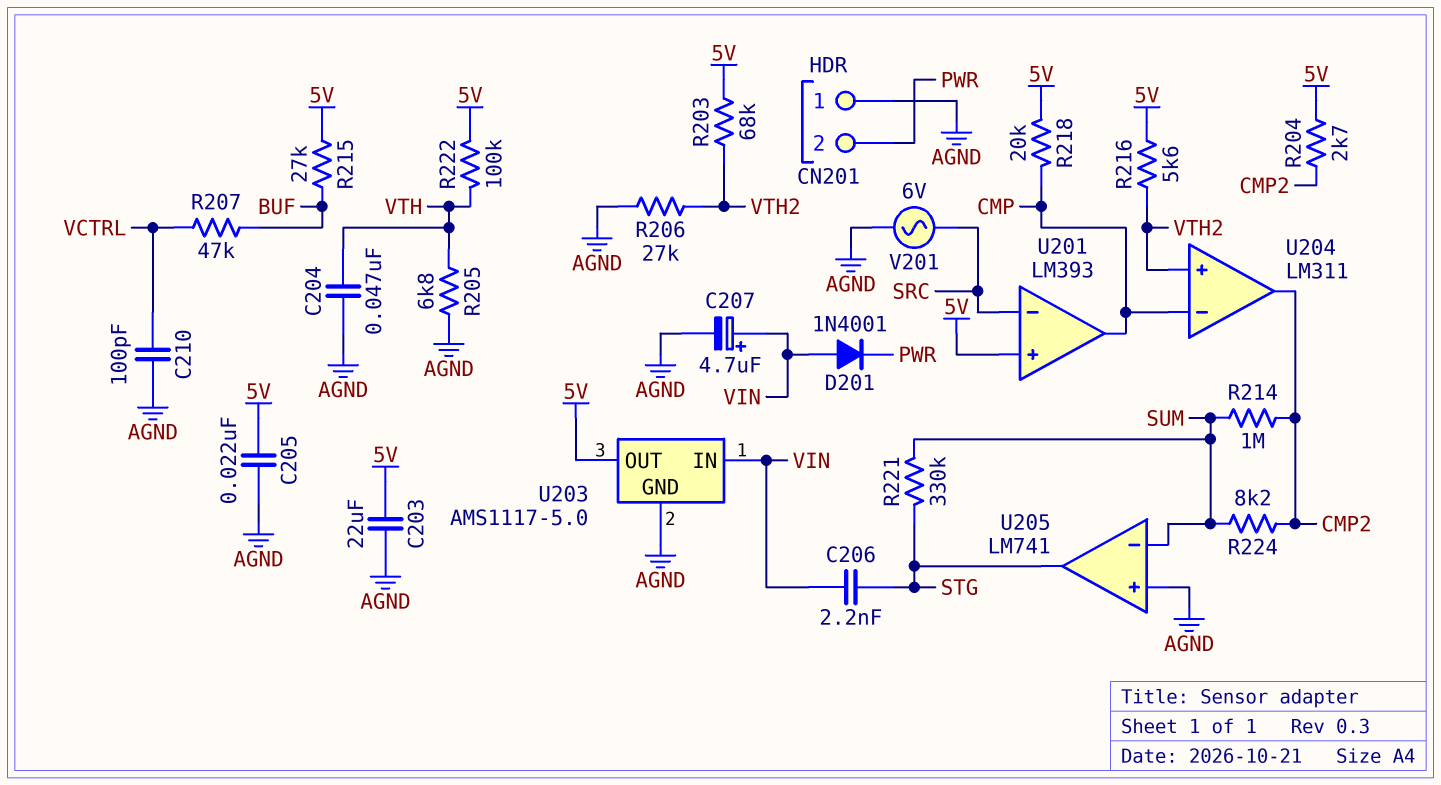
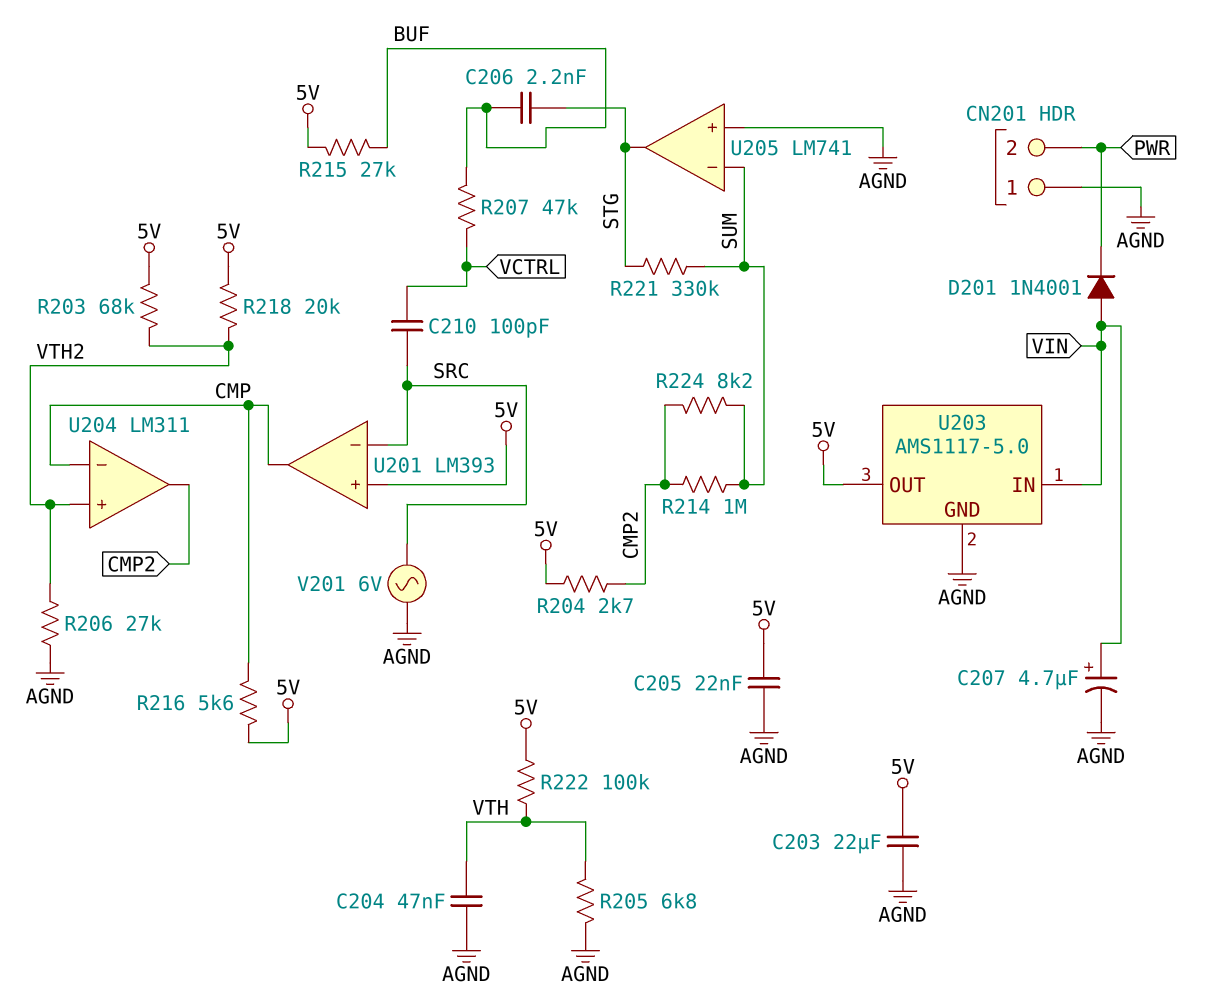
C206: 2.2nF (STG, VIN) -> 2.2nF (BUF, STG)
C210: 100pF (AGND, VCTRL) -> 100pF (SRC, VCTRL)
R216: 5.6k (5V, VTH2) -> 5.6k (5V, CMP)
R218: 20k (5V, CMP) -> 20k (5V, VTH2)

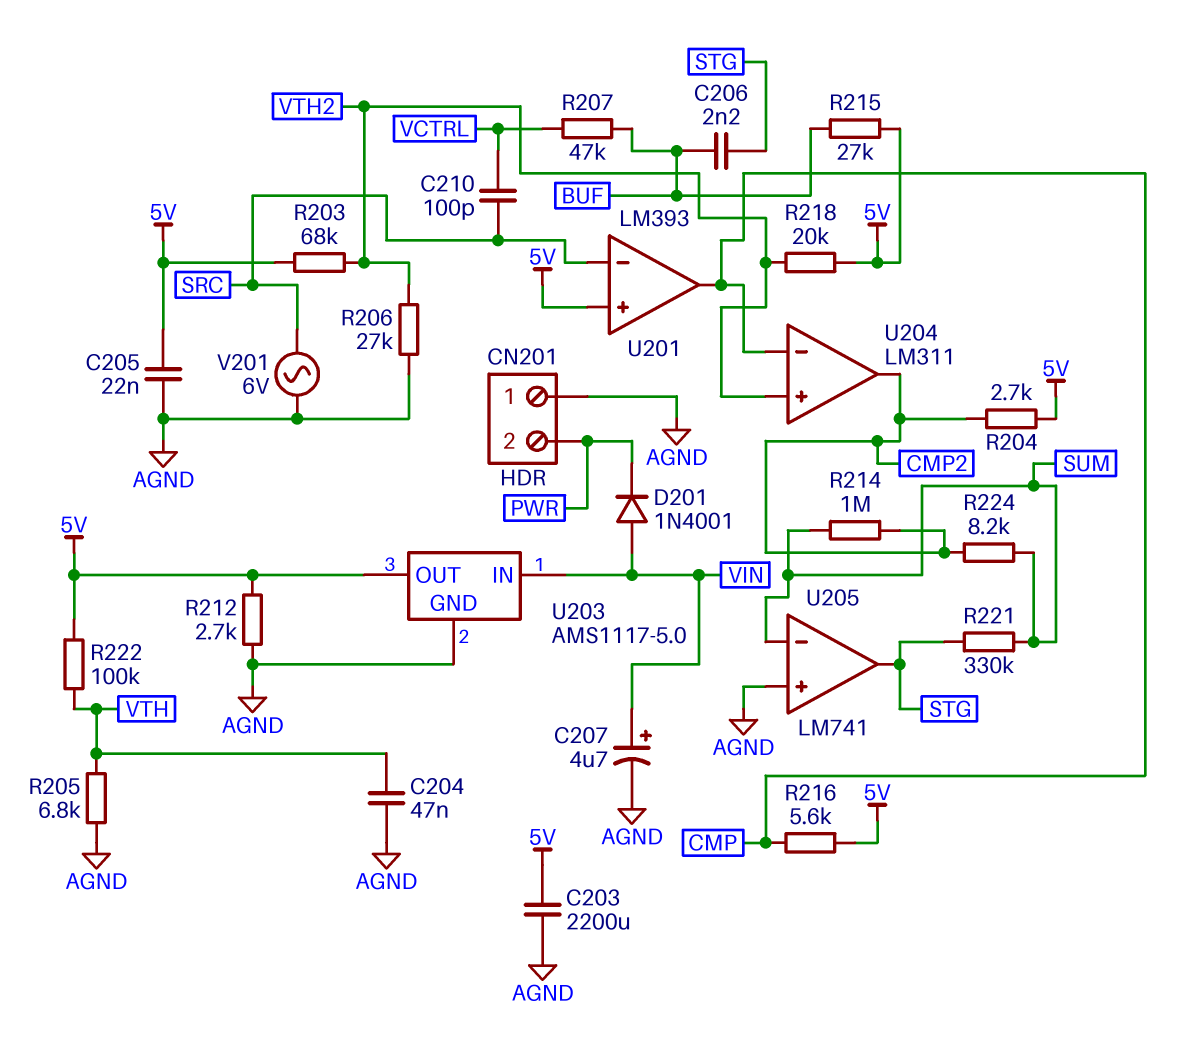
C203: 22uF (5V, AGND) -> 2200uF (5V, AGND)
R212: none -> 2.7k (5V, AGND)

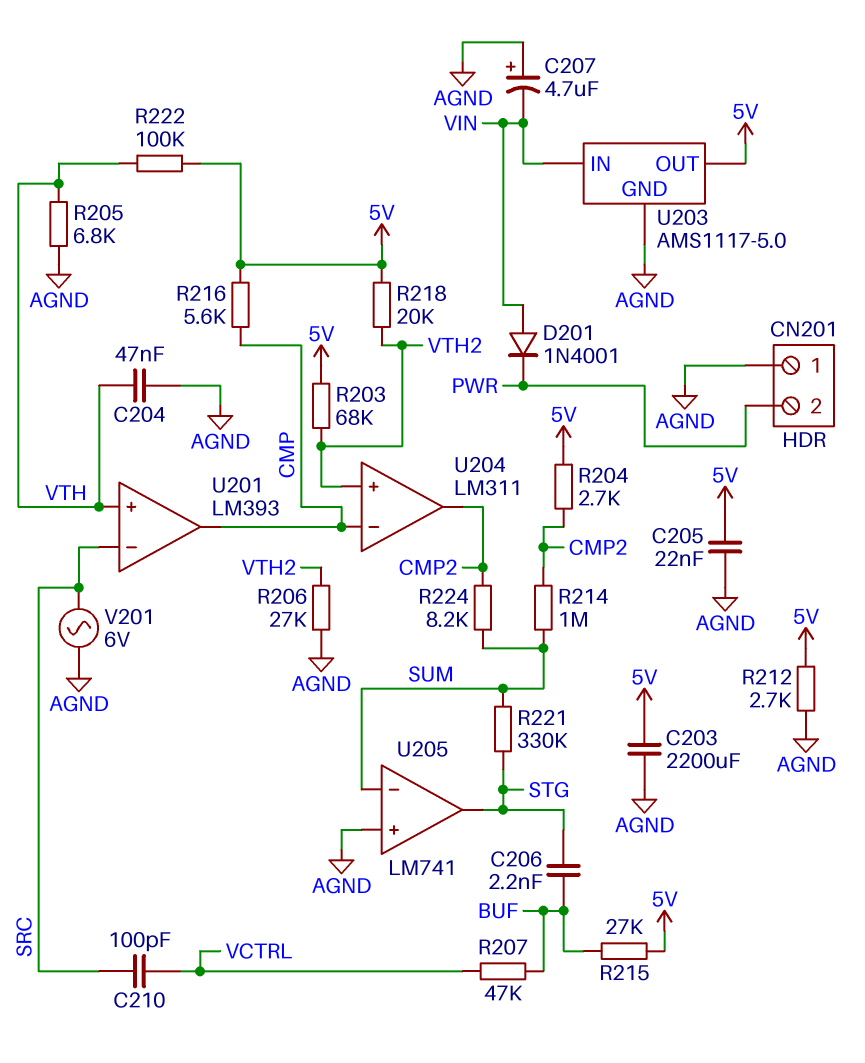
C207: 4.7uF (plus VIN, minus AGND) -> 4.7uF (plus AGND, minus VIN)
U201 pin in+: 5V -> VTH

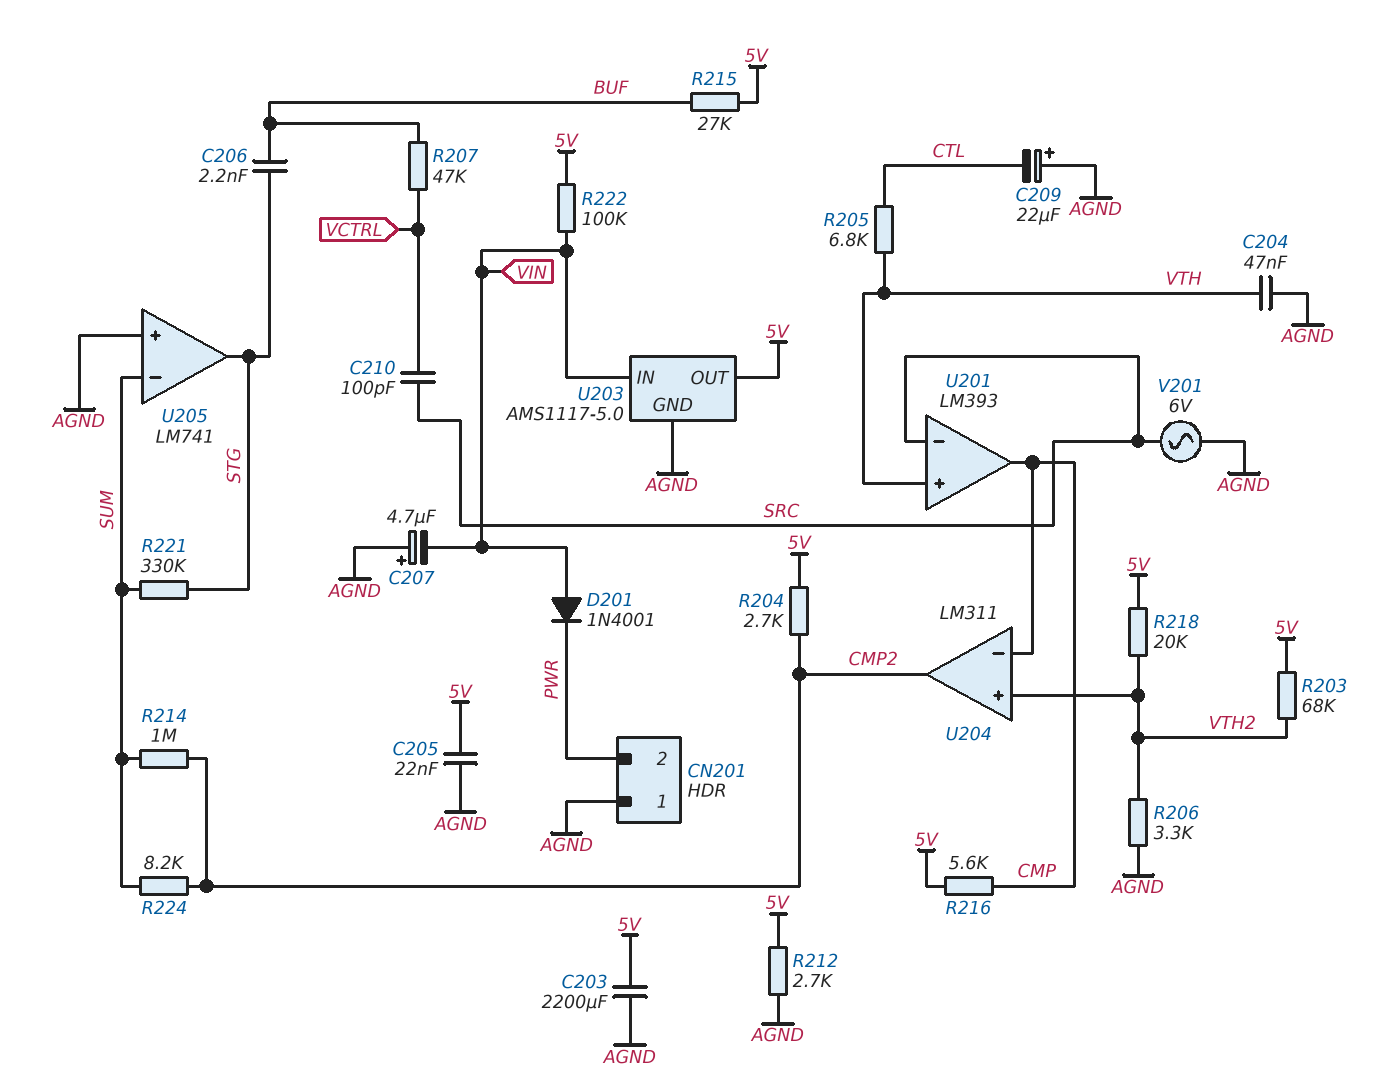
C209: none -> 22uF (plus AGND, minus CTL)
R205: 6.8k (AGND, VTH) -> 6.8k (CTL, VTH)
R206: 27k (AGND, VTH2) -> 3.3k (AGND, VTH2)
R222: 100k (5V, VTH) -> 100k (5V, VIN)

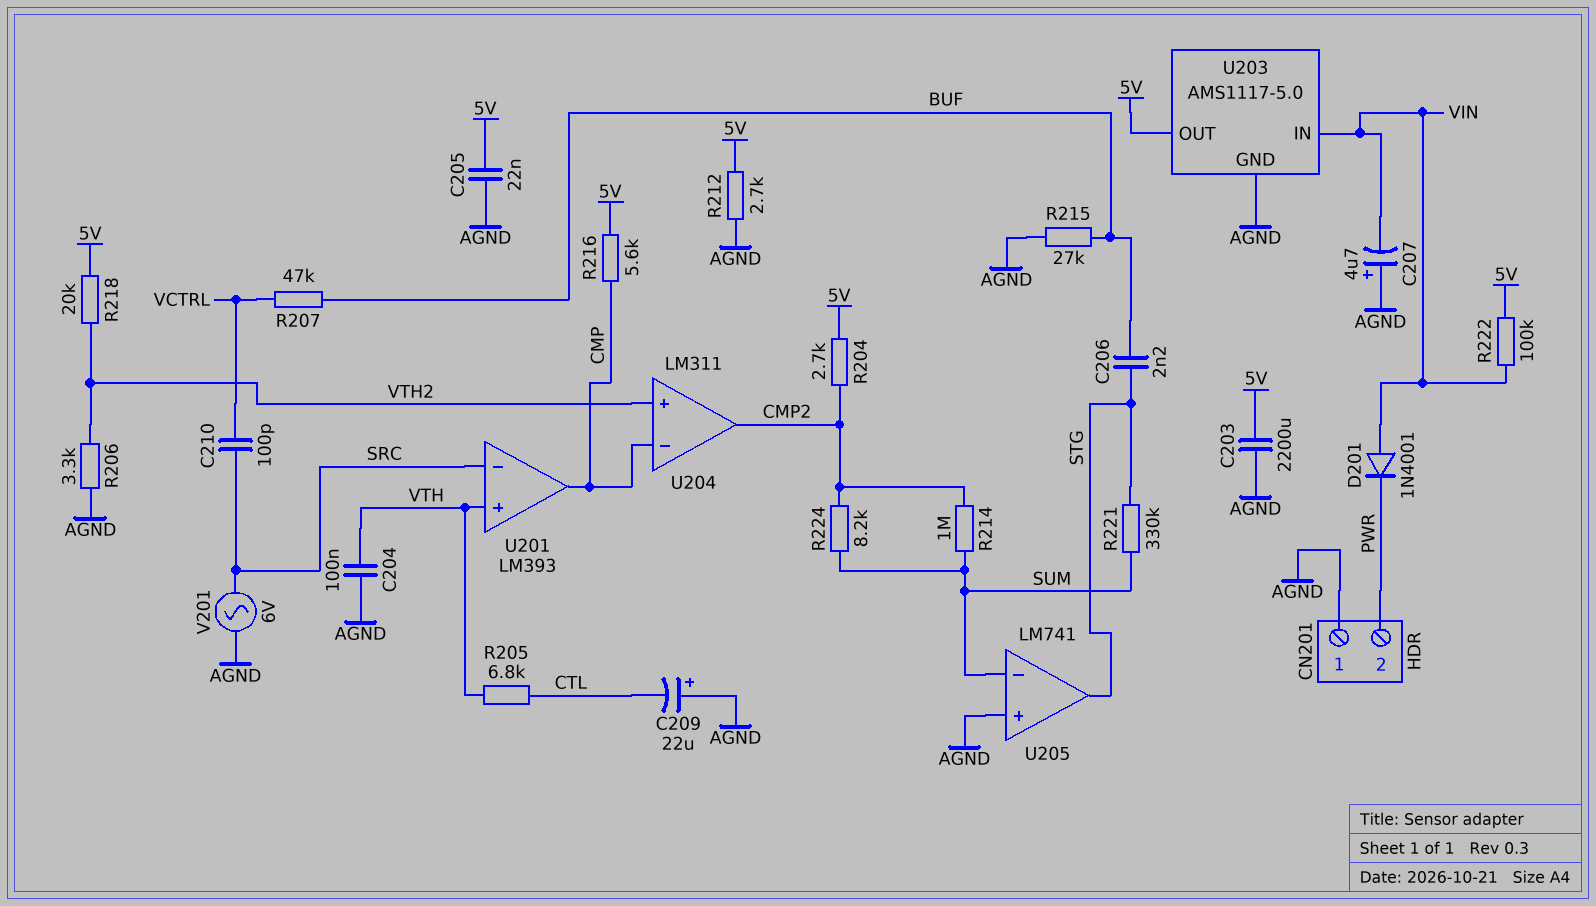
C204: 47nF (AGND, VTH) -> 100nF (AGND, VTH)
R203: 68k (5V, VTH2) -> none
R215: 27k (5V, BUF) -> 27k (AGND, BUF)

